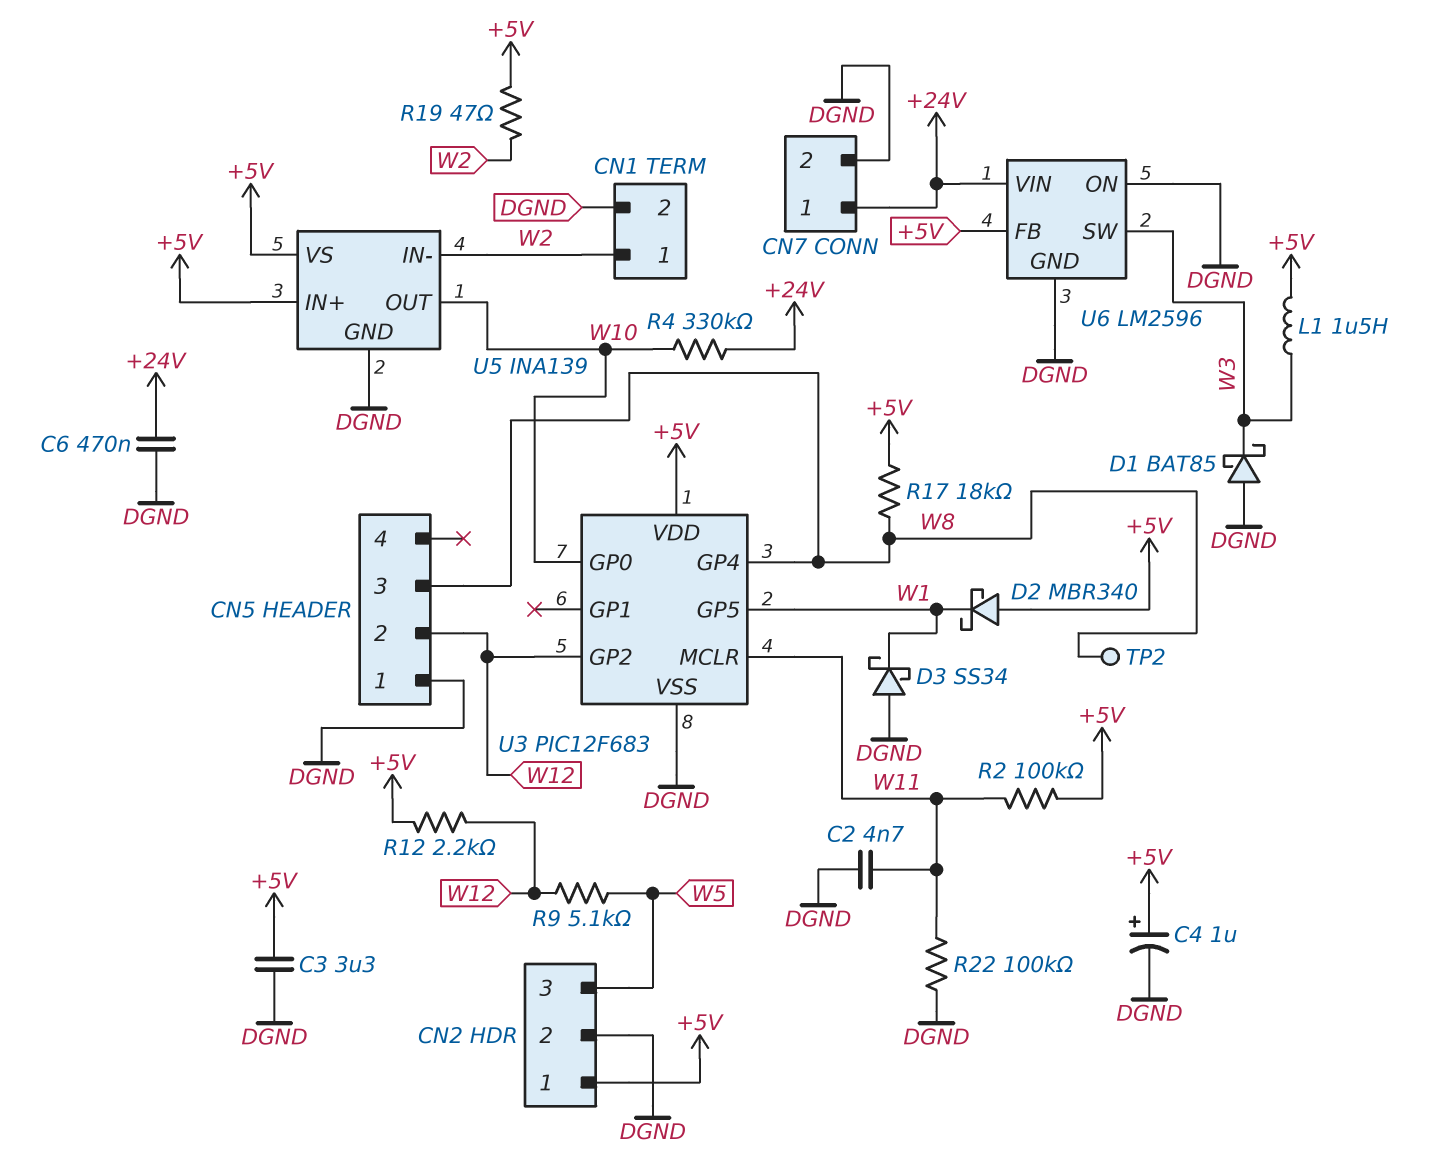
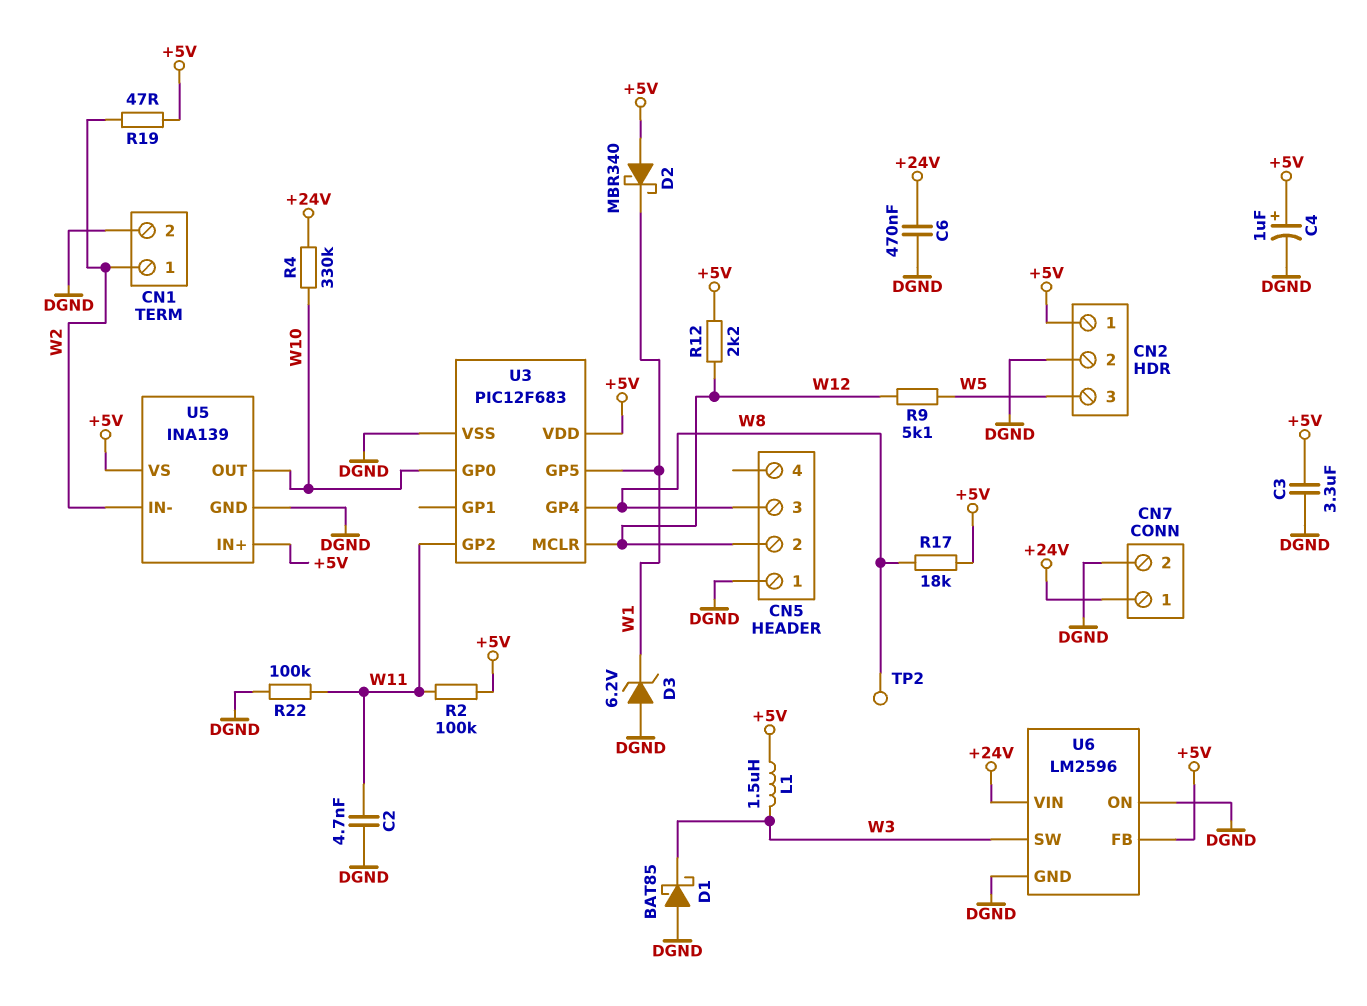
D3: schottky SS34 (A DGND, K W1) -> zener 6.2V (A DGND, K W1)
U3 pin GP2: W12 -> W11
U3 pin MCLR: W11 -> W12

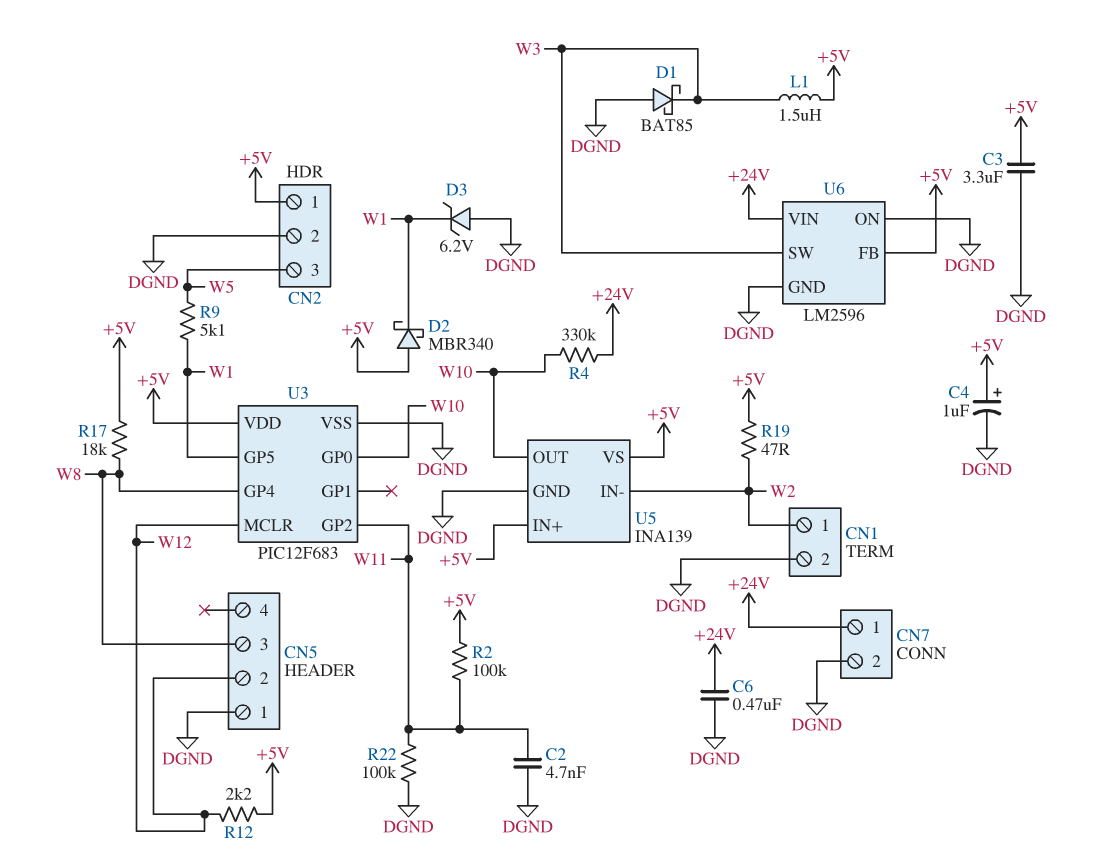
R9: 5.1k (W5, W12) -> 5.1k (W1, W5)
TP2: test point (W8) -> none

